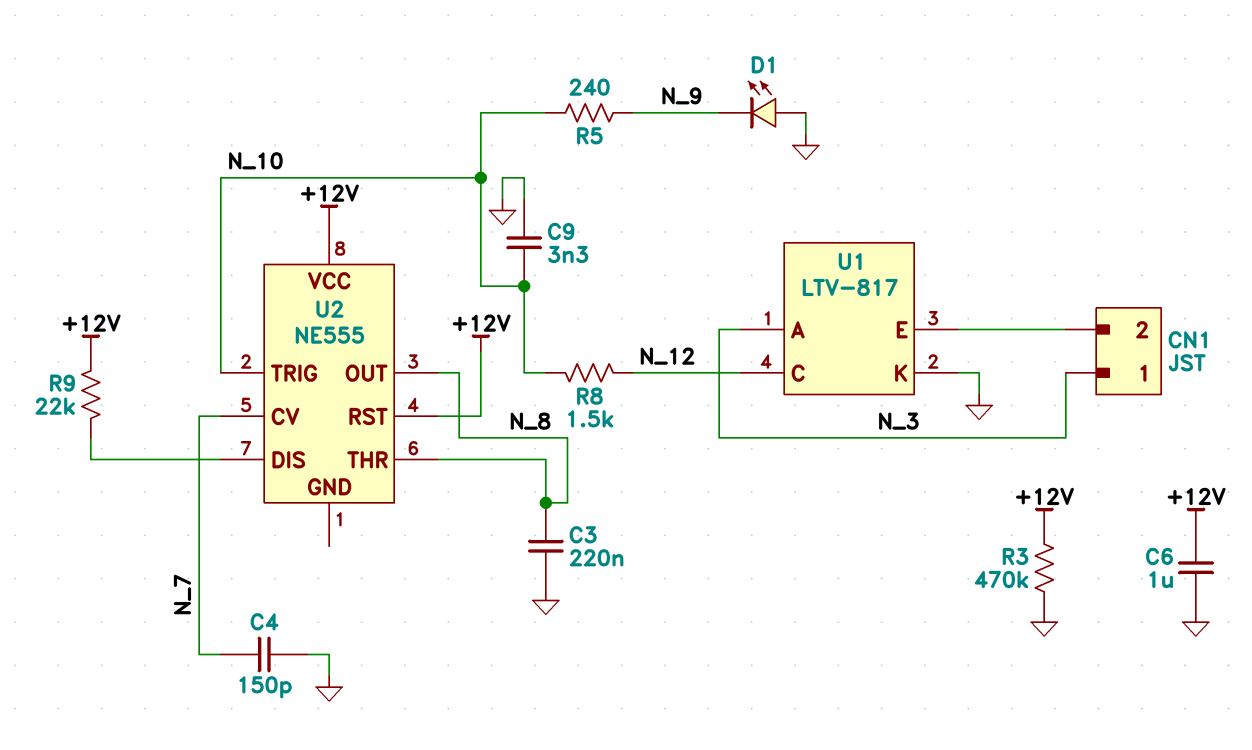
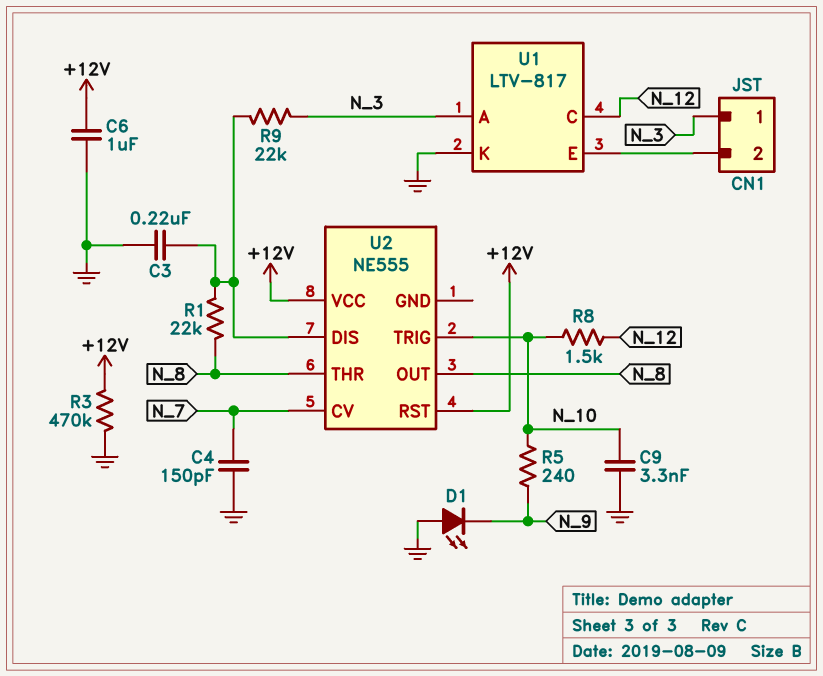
C3: 220nF (GND, N_8) -> 220nF (GND, U2/DIS)
R1: none -> 22k (N_8, U2/DIS)
R9: 22k (+12V, U2/DIS) -> 22k (N_3, U2/DIS)

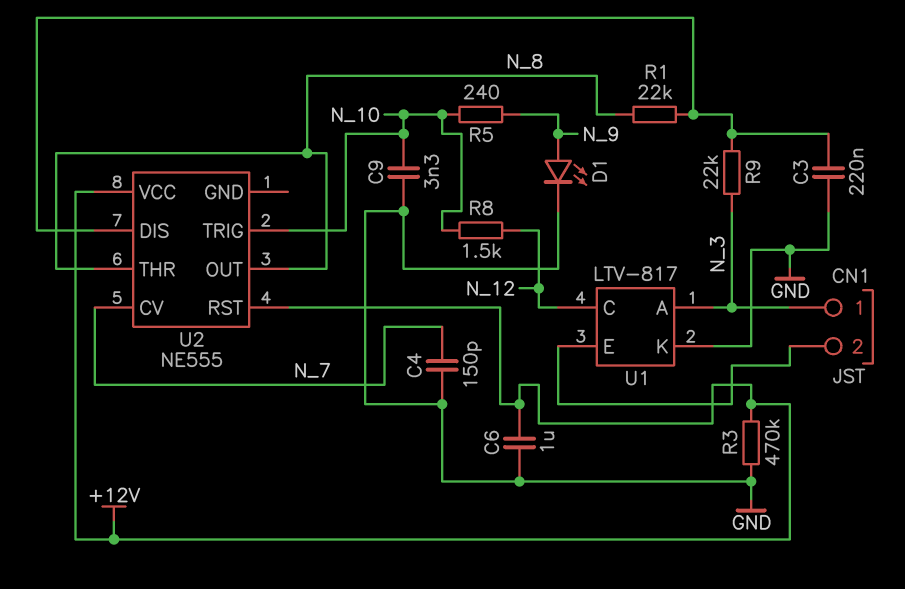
D1: LED (A GND, K N_9) -> LED (A N_9, K GND)

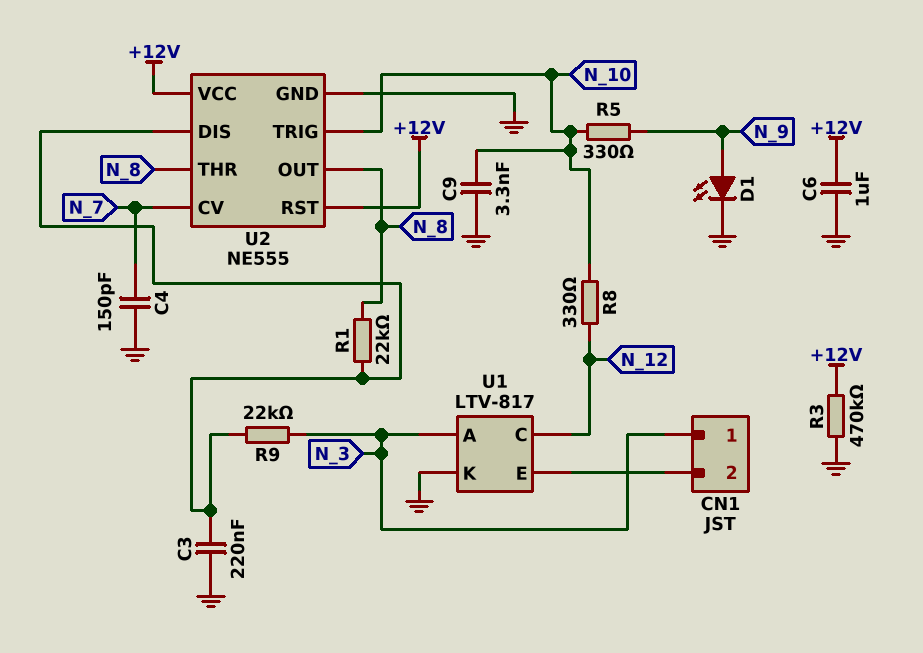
R5: 240 (N_9, N_10) -> 330 (N_9, N_10)
R8: 1.5k (N_10, N_12) -> 330 (N_10, N_12)
U2 pin GND: none -> GND

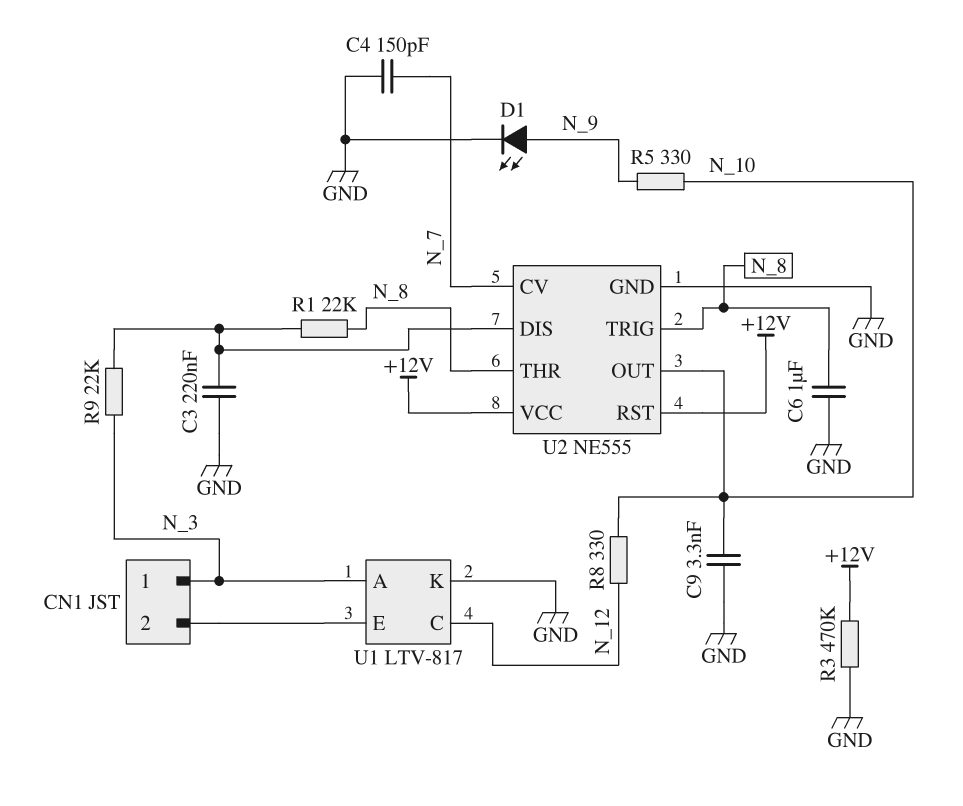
C6: 1uF (+12V, GND) -> 1uF (GND, N_8)
U2 pin OUT: N_8 -> N_10
U2 pin TRIG: N_10 -> N_8

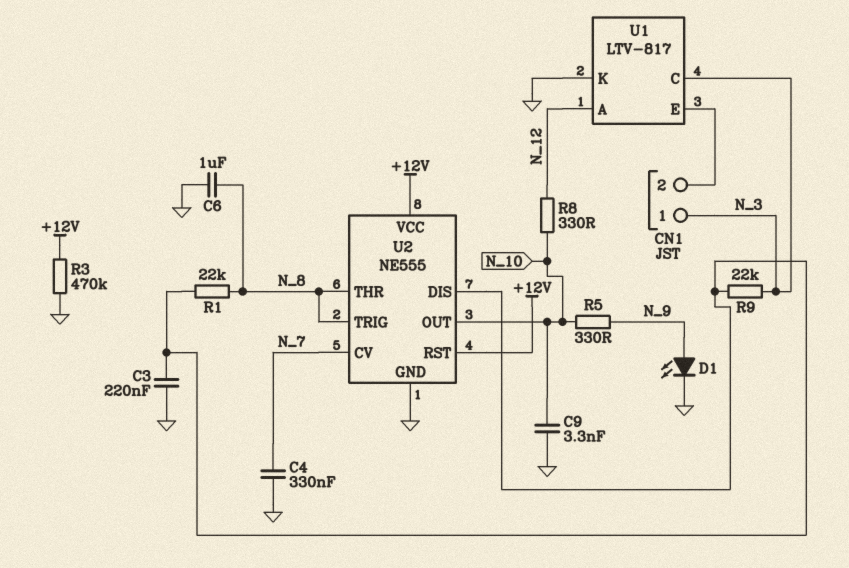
C4: 150pF (GND, N_7) -> 330nF (GND, N_7)
U1 pin A: N_3 -> N_12
U1 pin C: N_12 -> N_3

